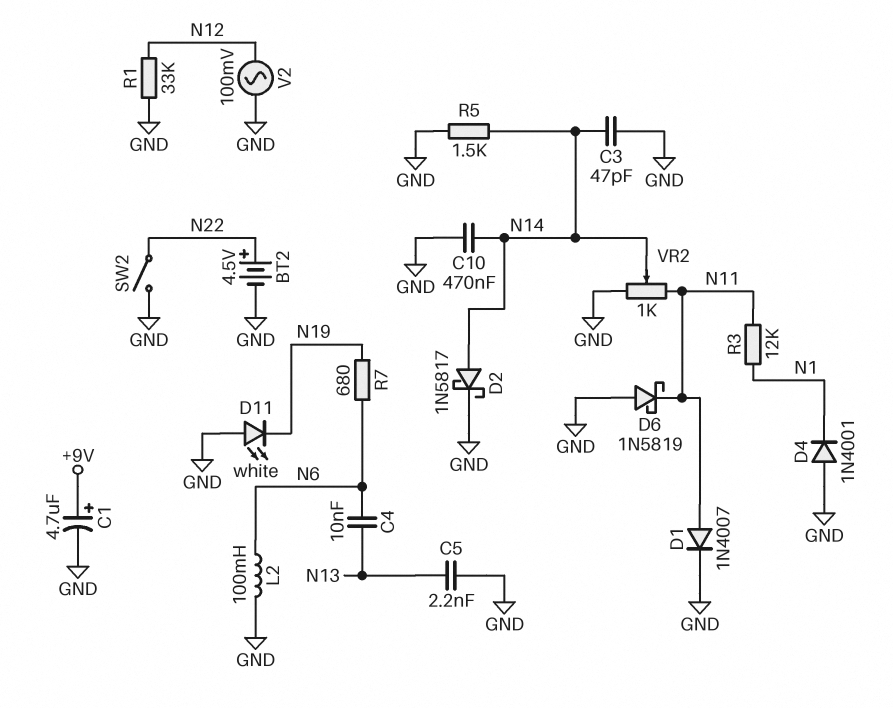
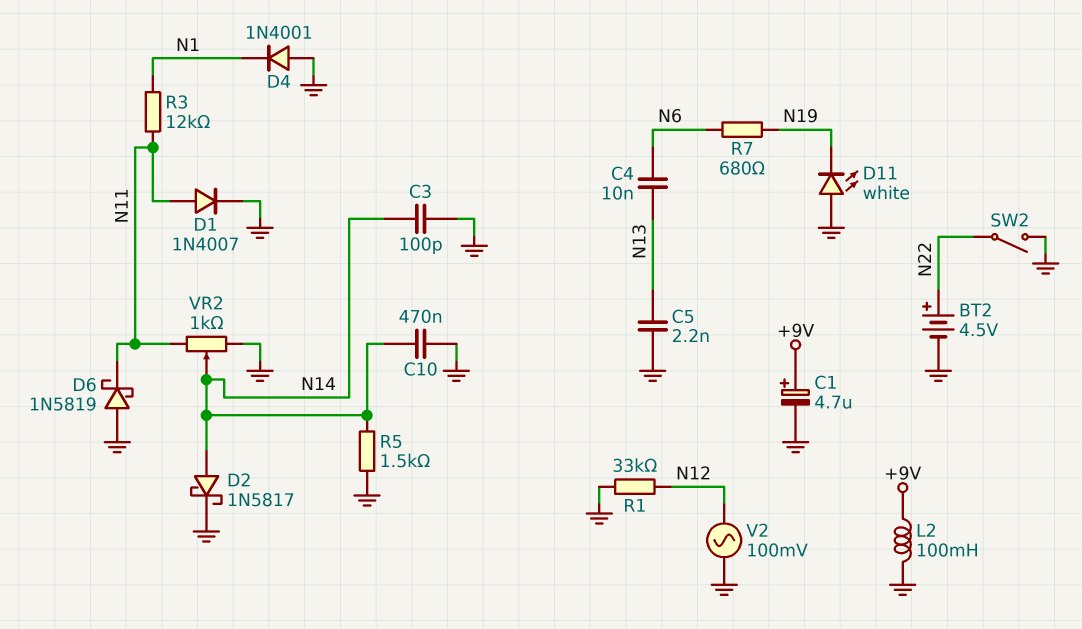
C3: 47pF (GND, N14) -> 100pF (GND, N14)
L2: 100mH (GND, N6) -> 100mH (+9V, GND)

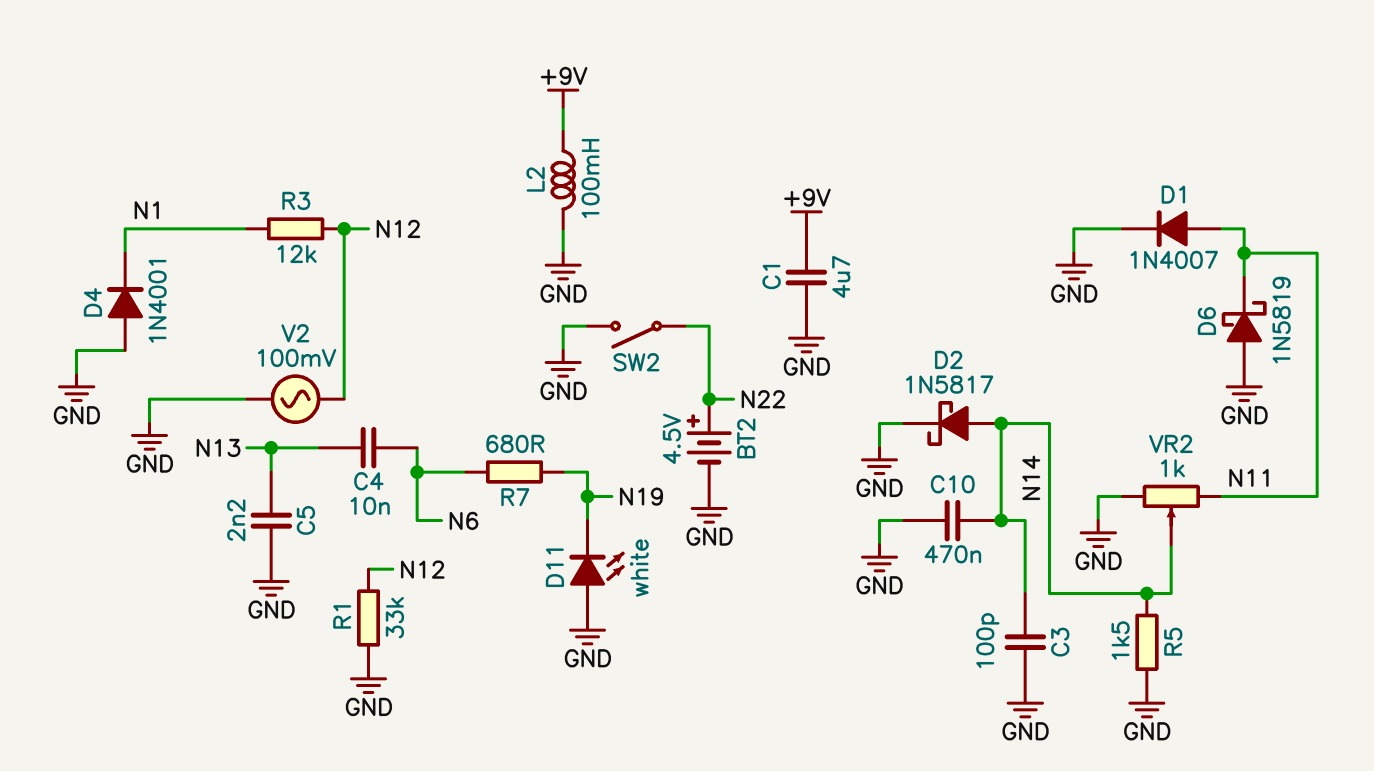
C1: 4.7uF (plus +9V, minus GND) -> 4.7uF (+9V, GND)
R3: 12k (N1, N11) -> 12k (N1, N12)

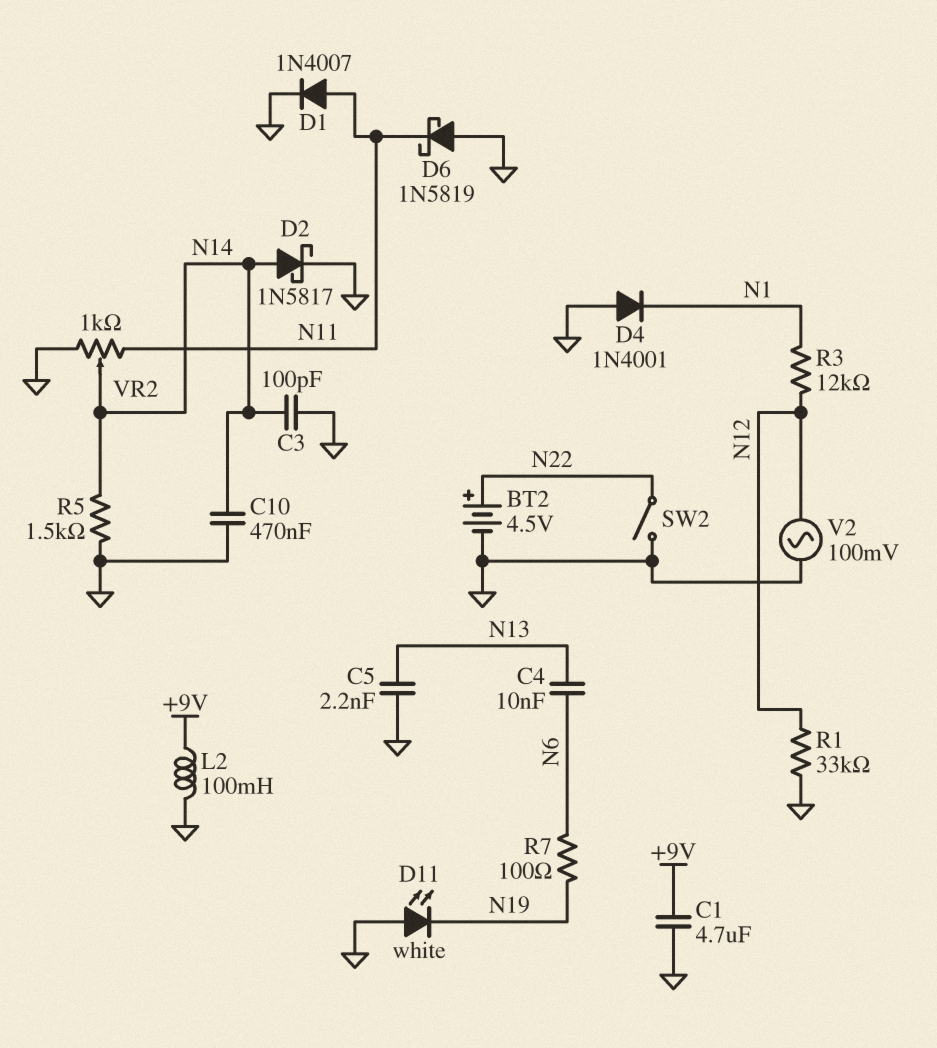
R7: 680 (N6, N19) -> 100 (N6, N19)

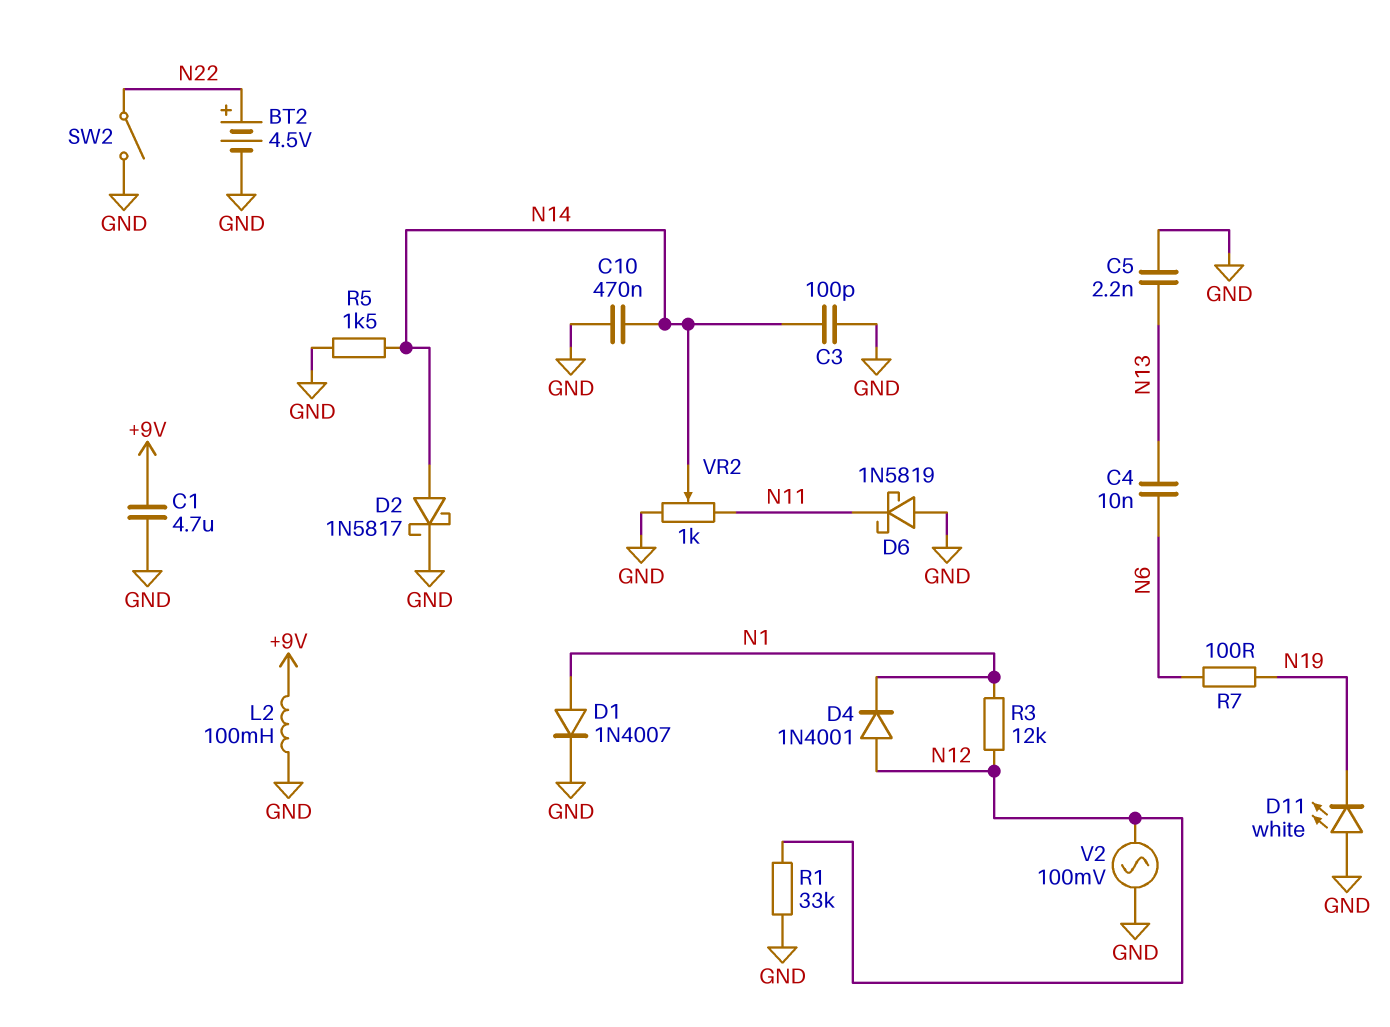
D1: diode 1N4007 (A N11, K GND) -> diode 1N4007 (A N1, K GND)
D4: diode 1N4001 (A GND, K N1) -> diode 1N4001 (A N12, K N1)

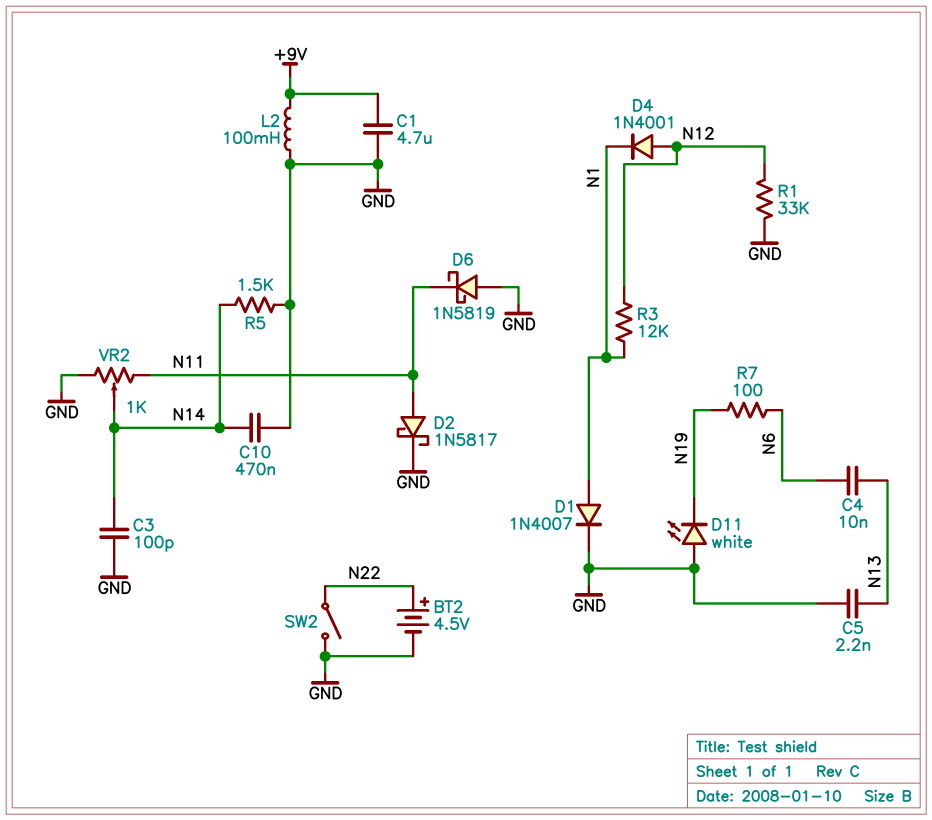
D2: schottky 1N5817 (A N14, K GND) -> schottky 1N5817 (A N11, K GND)
V2: AC 100mV (GND, N12) -> none

